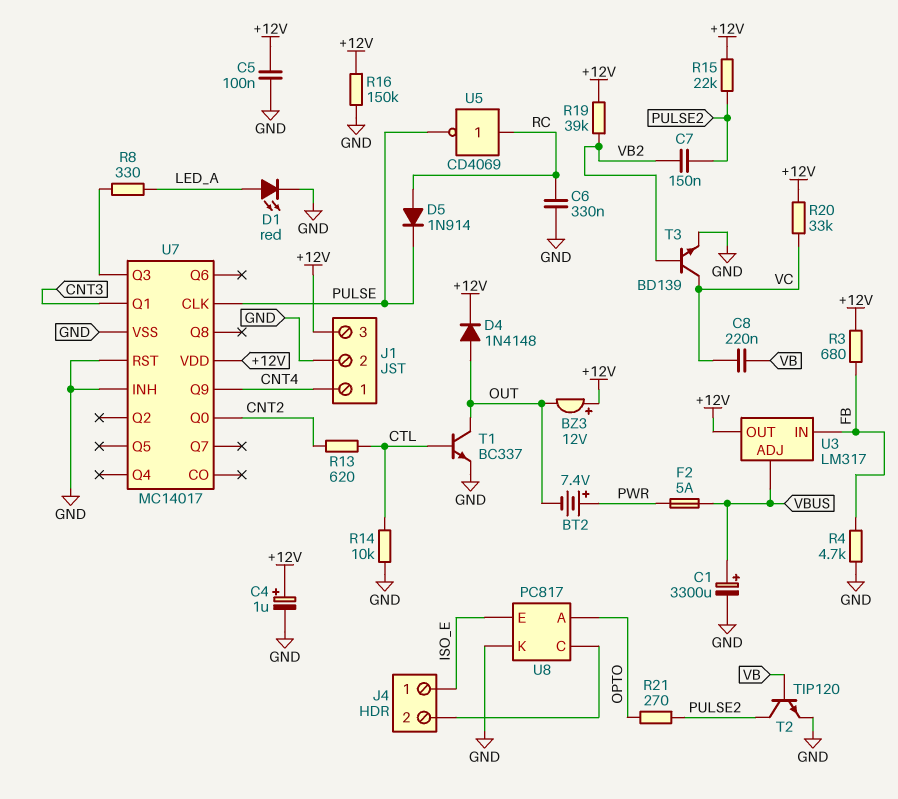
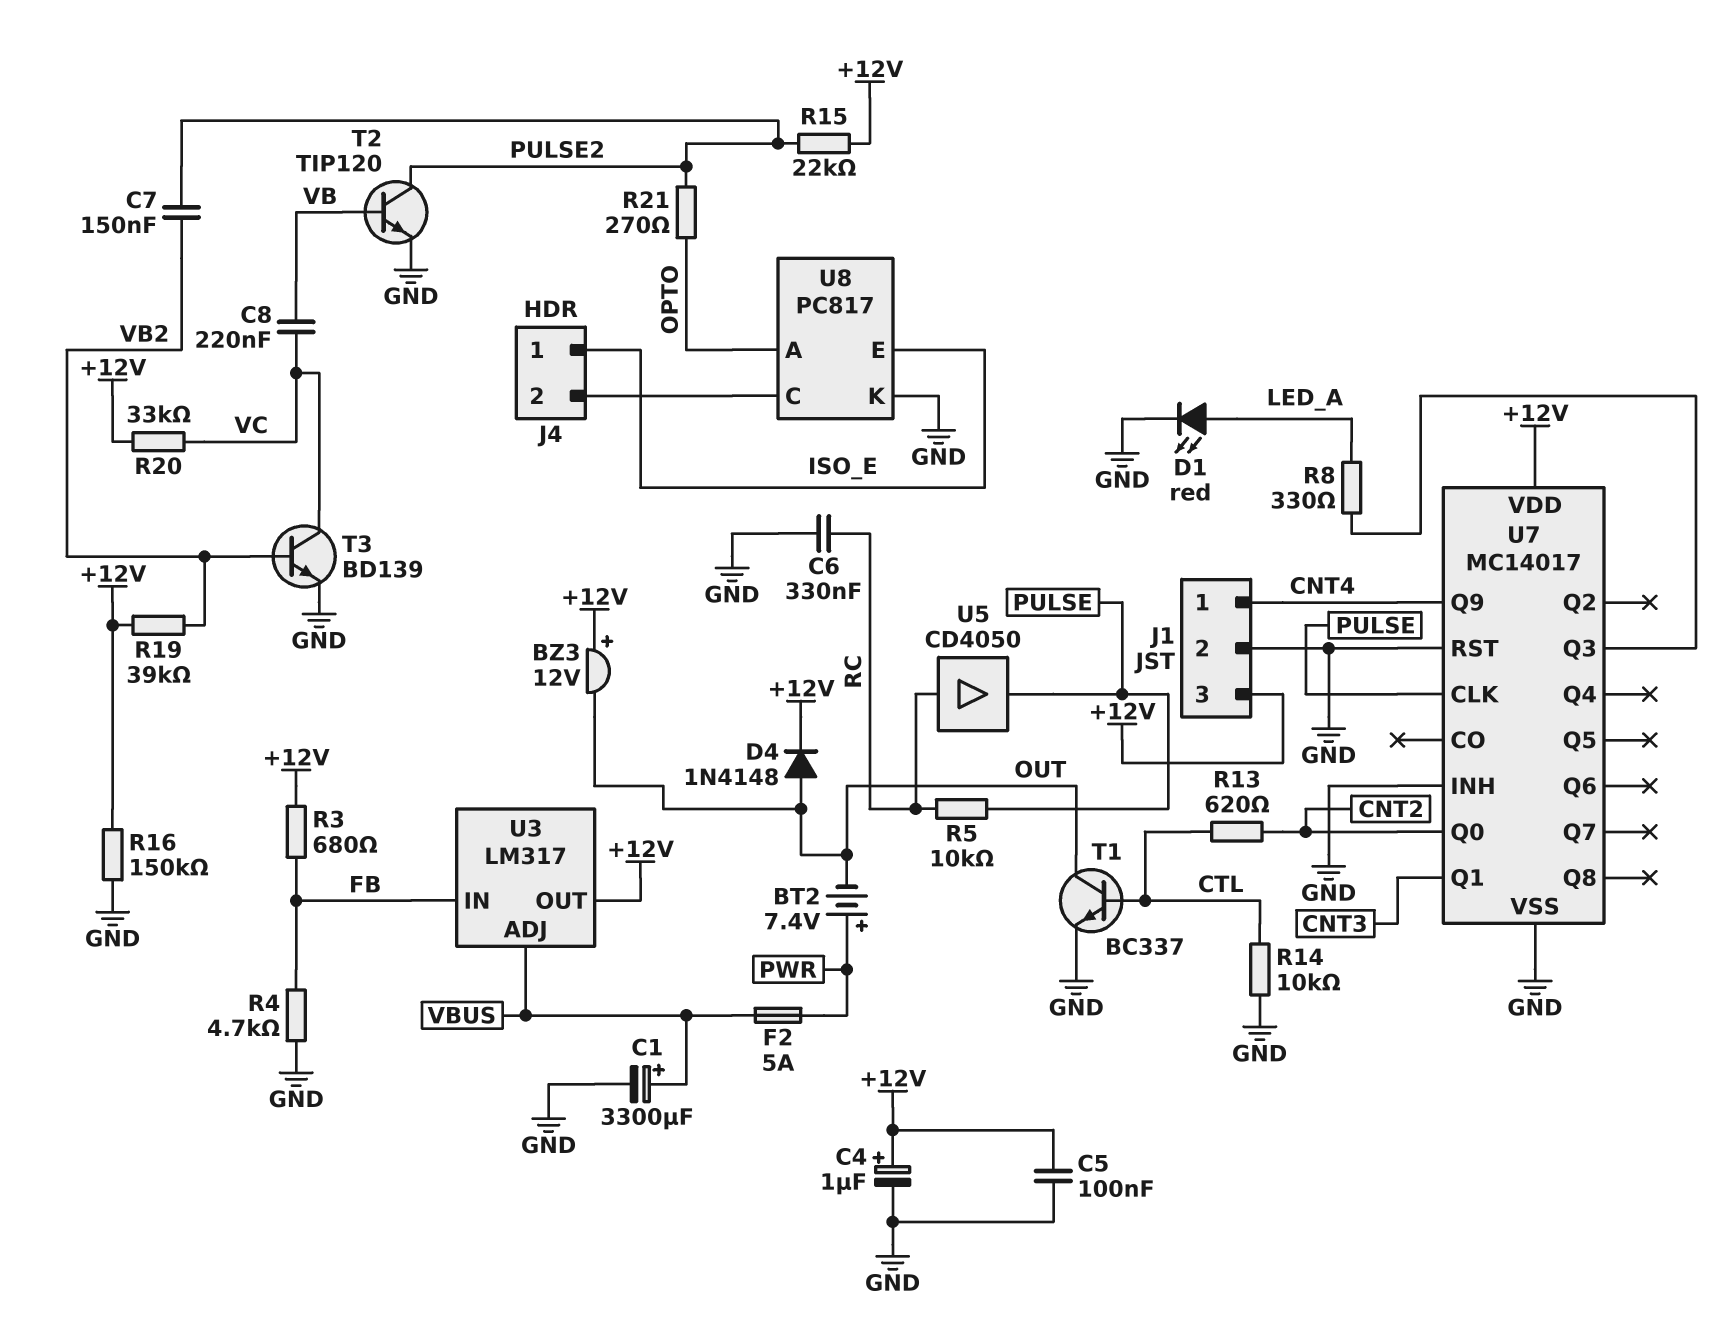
D5: diode 1N914 (A RC, K PULSE) -> none
R5: none -> 10k (PULSE, RC)
U5: NOT CD4069 (in RC, out PULSE) -> buffer CD4050 (in RC, out PULSE)

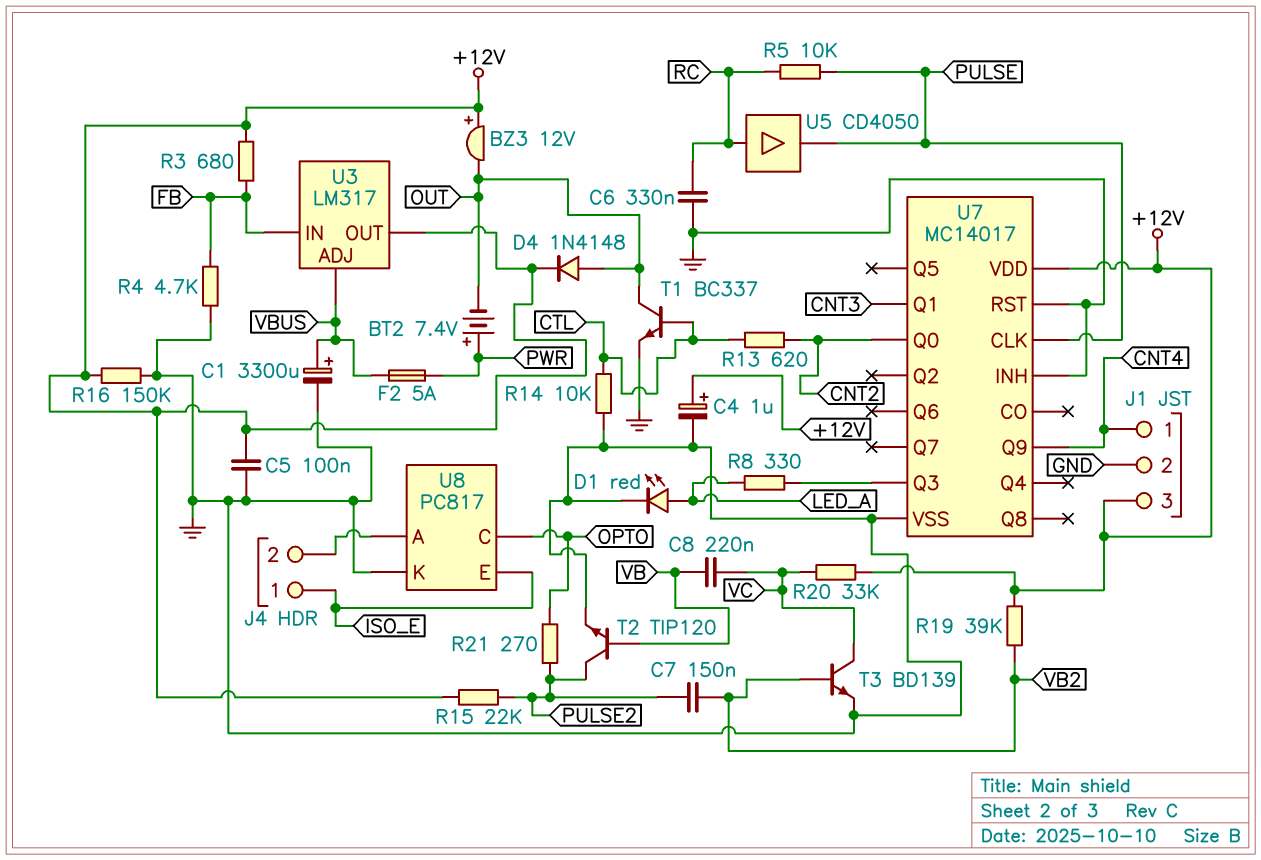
U8 pin A: OPTO -> J4/2
U8 pin C: J4/2 -> OPTO

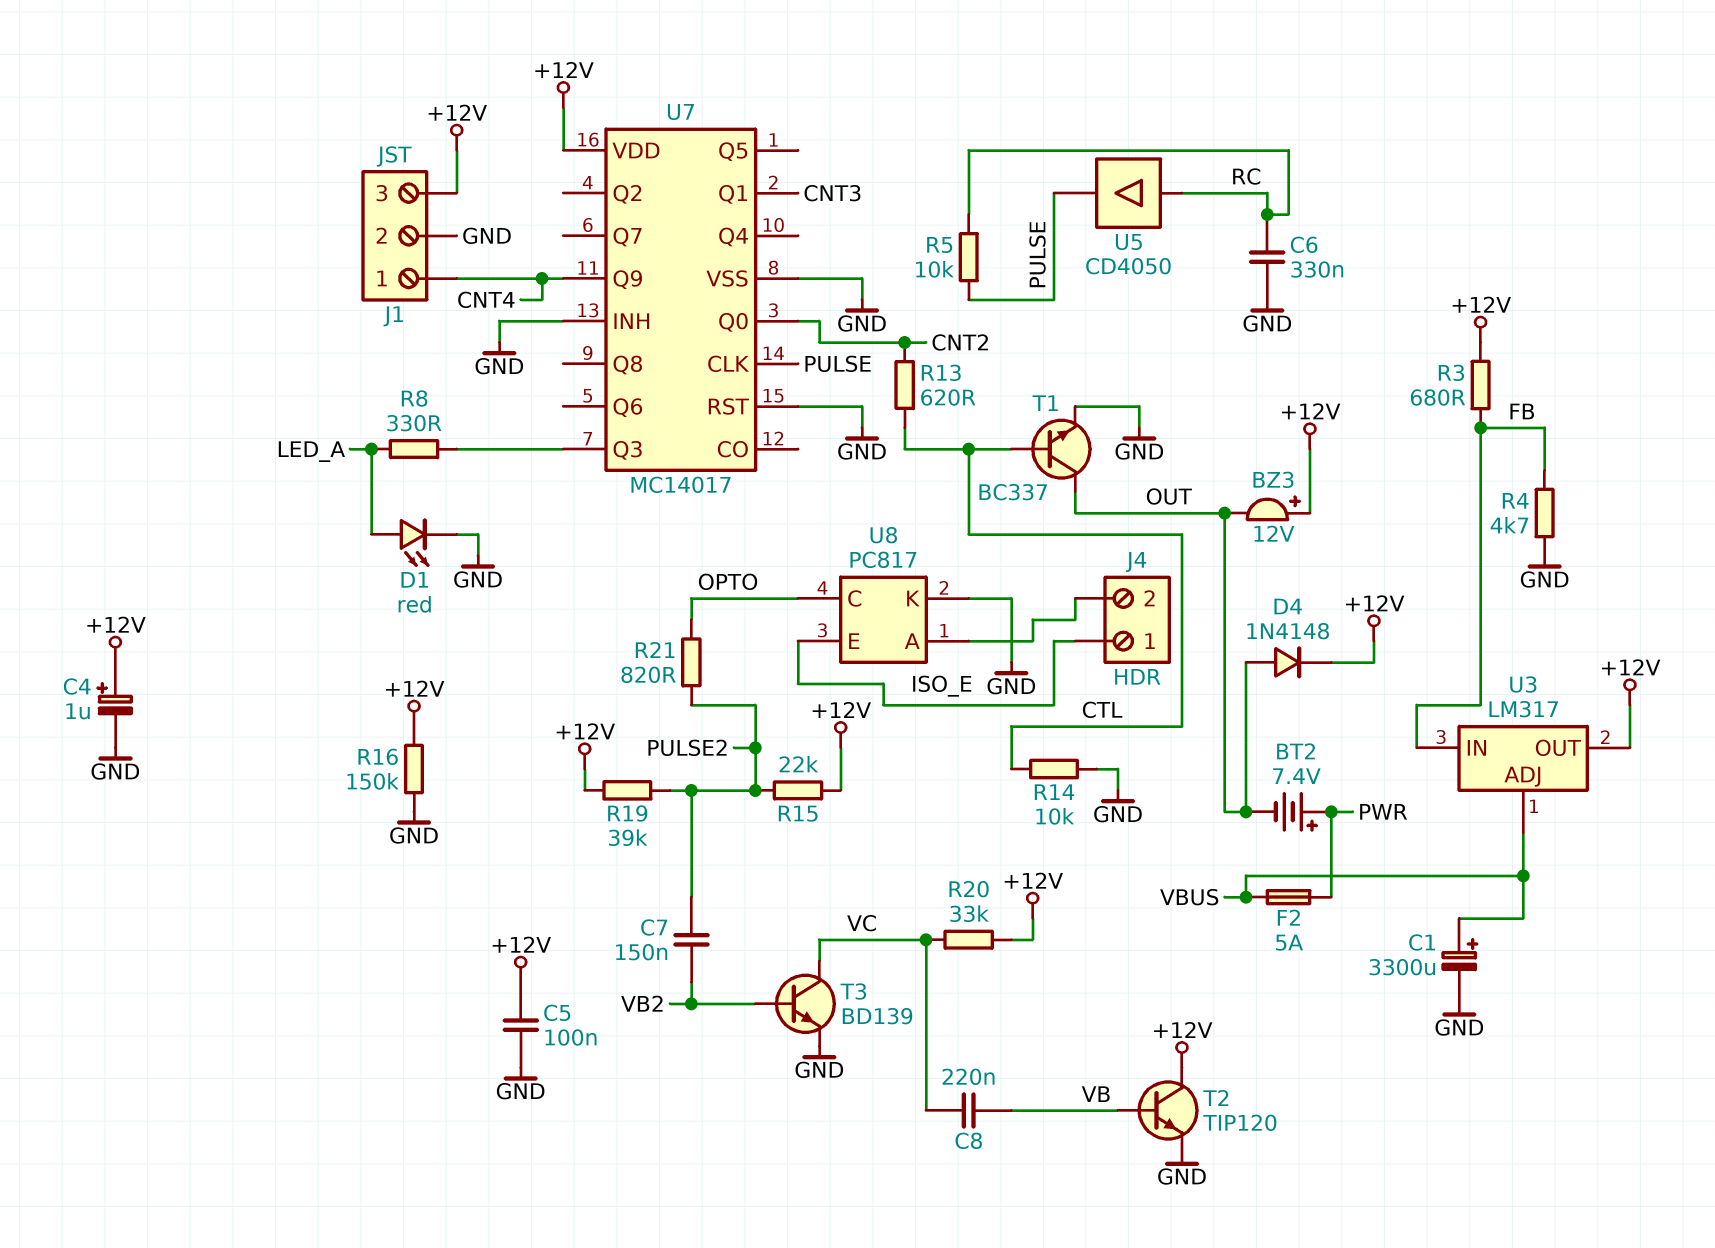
R19: 39k (+12V, VB2) -> 39k (+12V, PULSE2)
R21: 270 (OPTO, PULSE2) -> 820 (OPTO, PULSE2)
T2: NPN TIP120 (B VB, C PULSE2, E GND) -> NPN TIP120 (B VB, C +12V, E GND)

